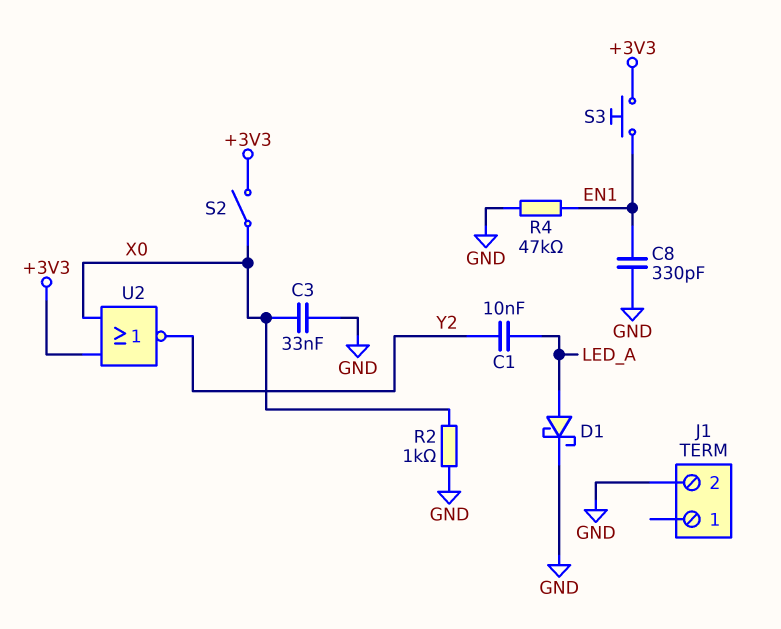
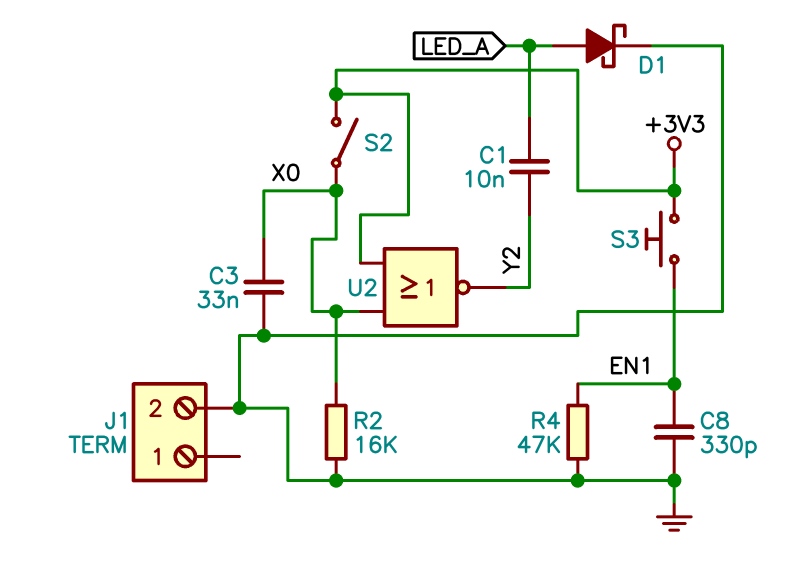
R2: 1k (GND, X0) -> 16k (GND, X0)

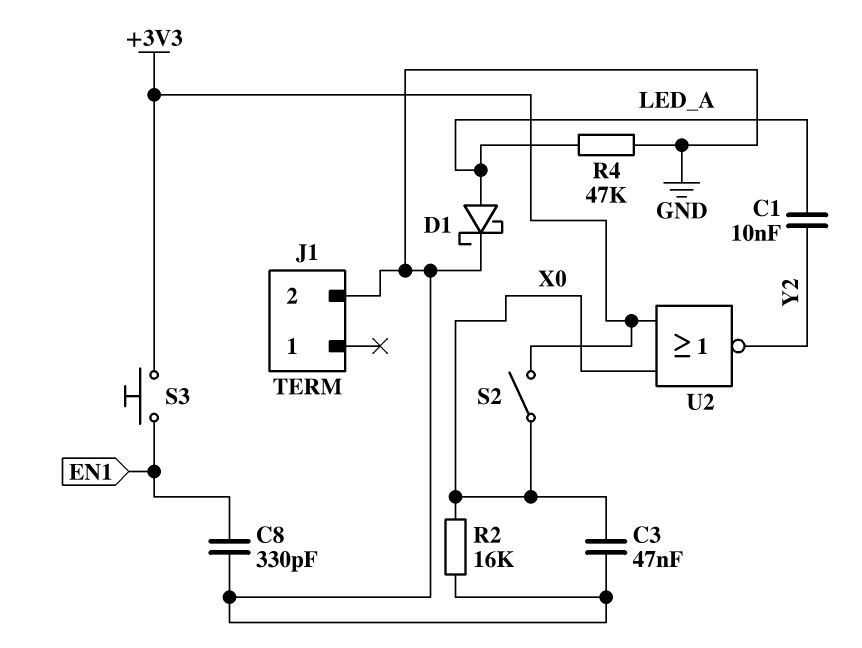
C3: 33nF (GND, X0) -> 47nF (GND, X0)
R4: 47k (EN1, GND) -> 47k (GND, LED_A)

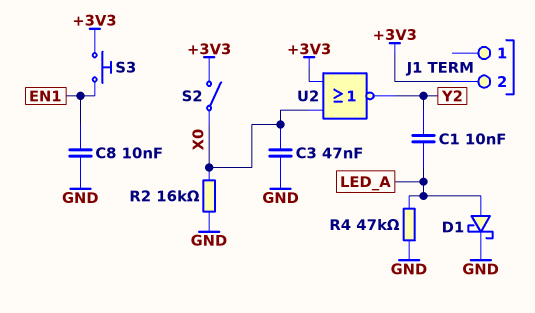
C8: 330pF (EN1, GND) -> 10nF (EN1, GND)
J1 pin 2: GND -> +3V3

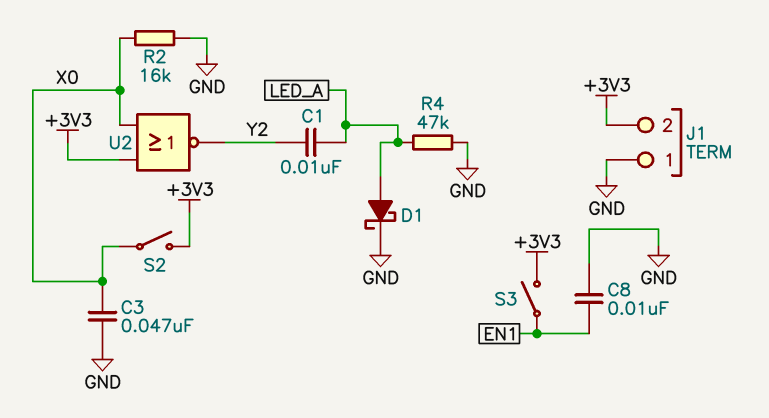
J1 pin 1: none -> GND
S3: button (+3V3, EN1) -> switch (+3V3, EN1)

